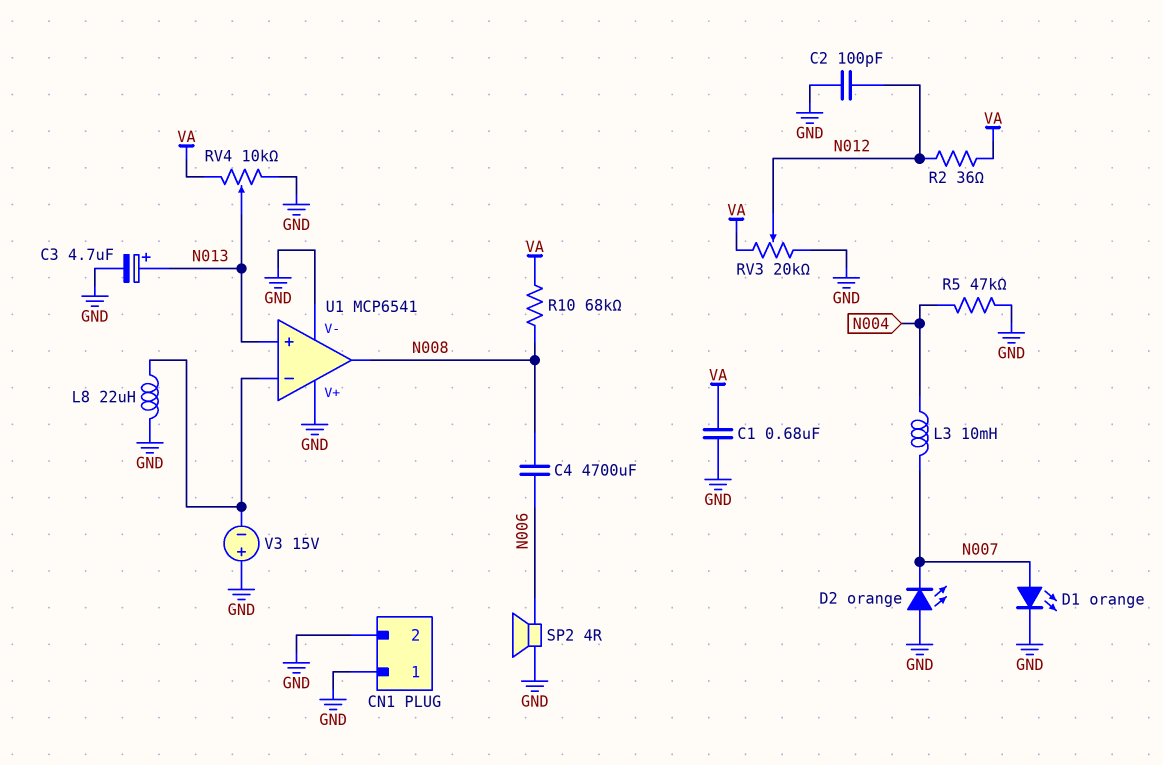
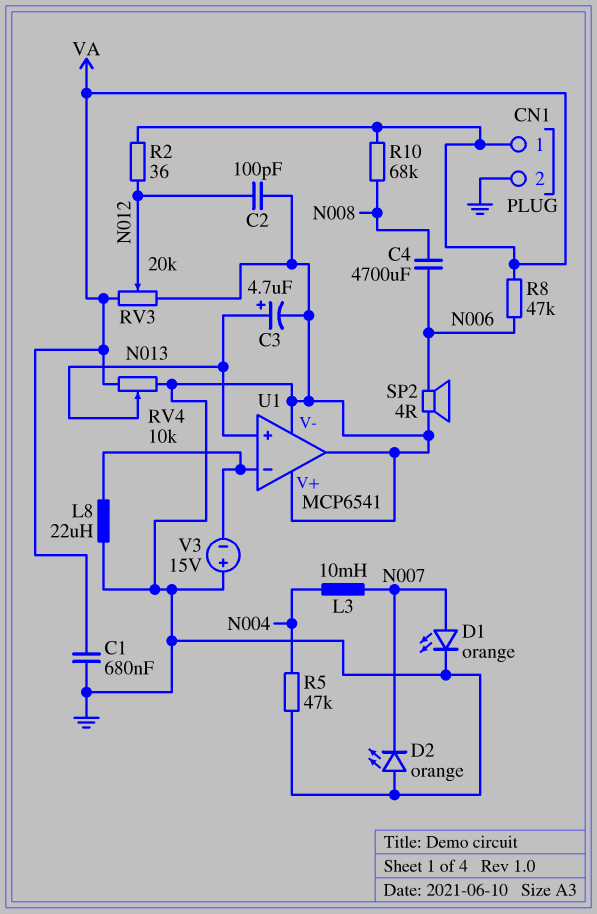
CN1 pin 1: GND -> VA
R8: none -> 47k (N006, VA)
U1 pin out: N008 -> GND

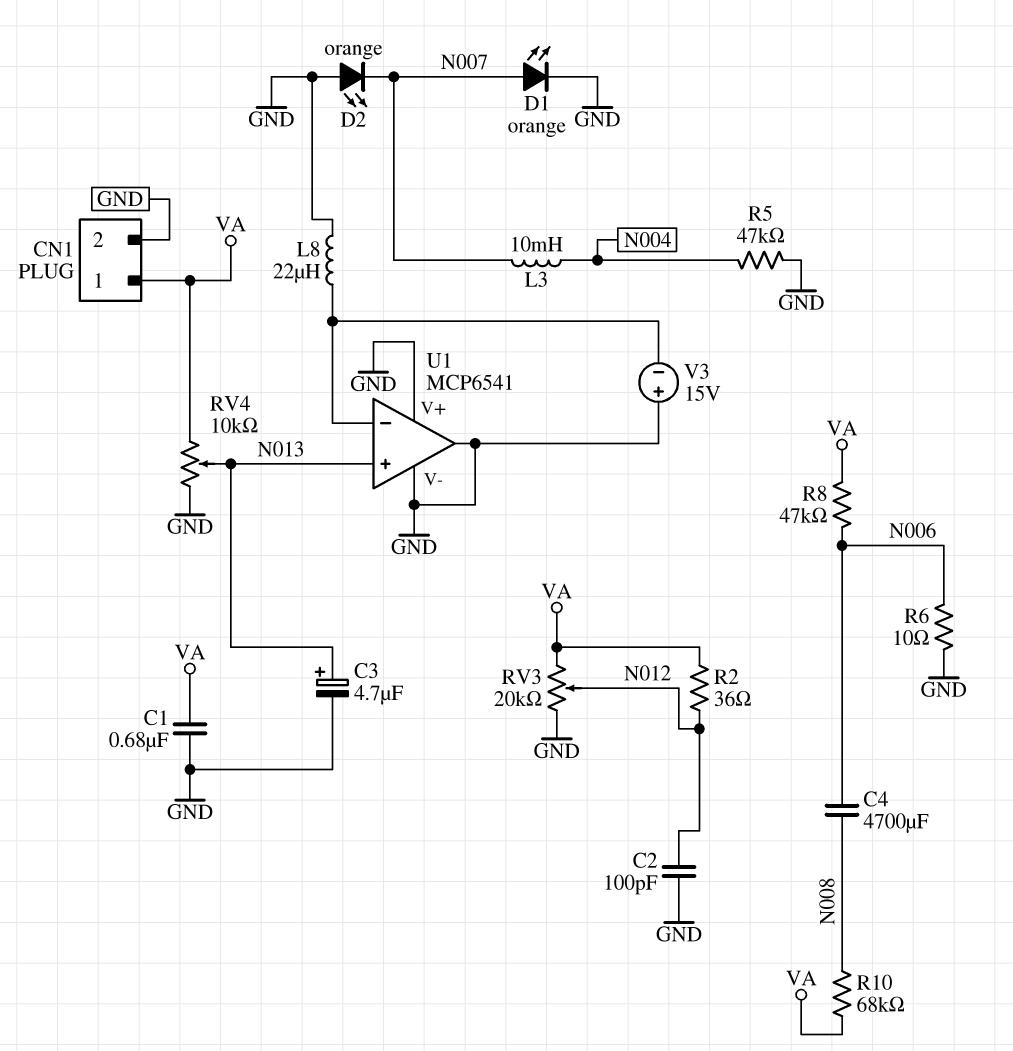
R6: none -> 10 (GND, N006)
SP2: speaker 4R (GND, N006) -> none

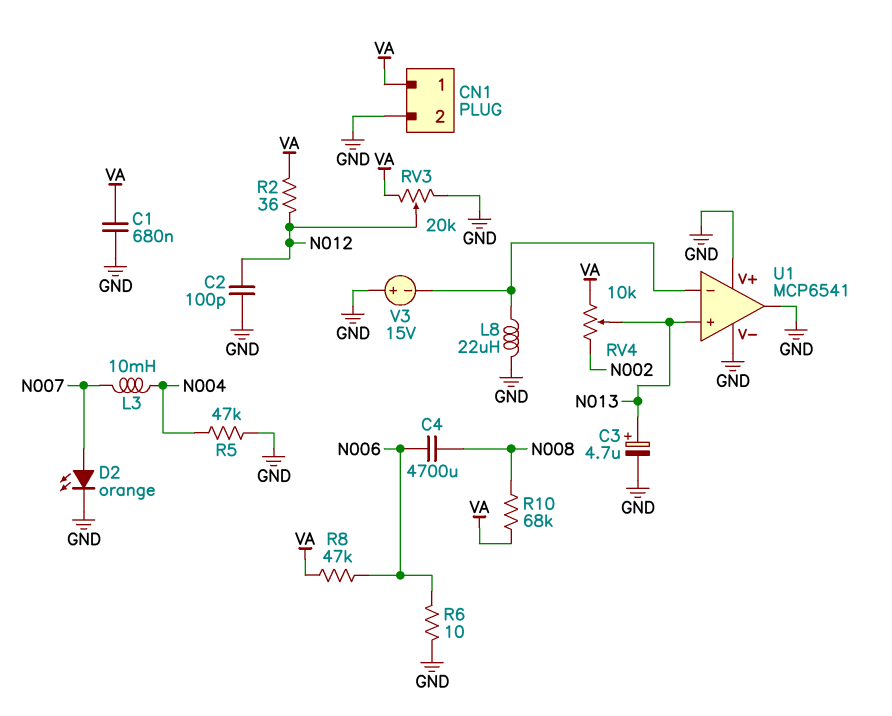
D1: LED orange (A N007, K GND) -> none
D2: LED orange (A GND, K N007) -> LED orange (A N007, K GND)
RV4: 10k (GND, VA, wiper N013) -> 10k (N002, VA, wiper N013)

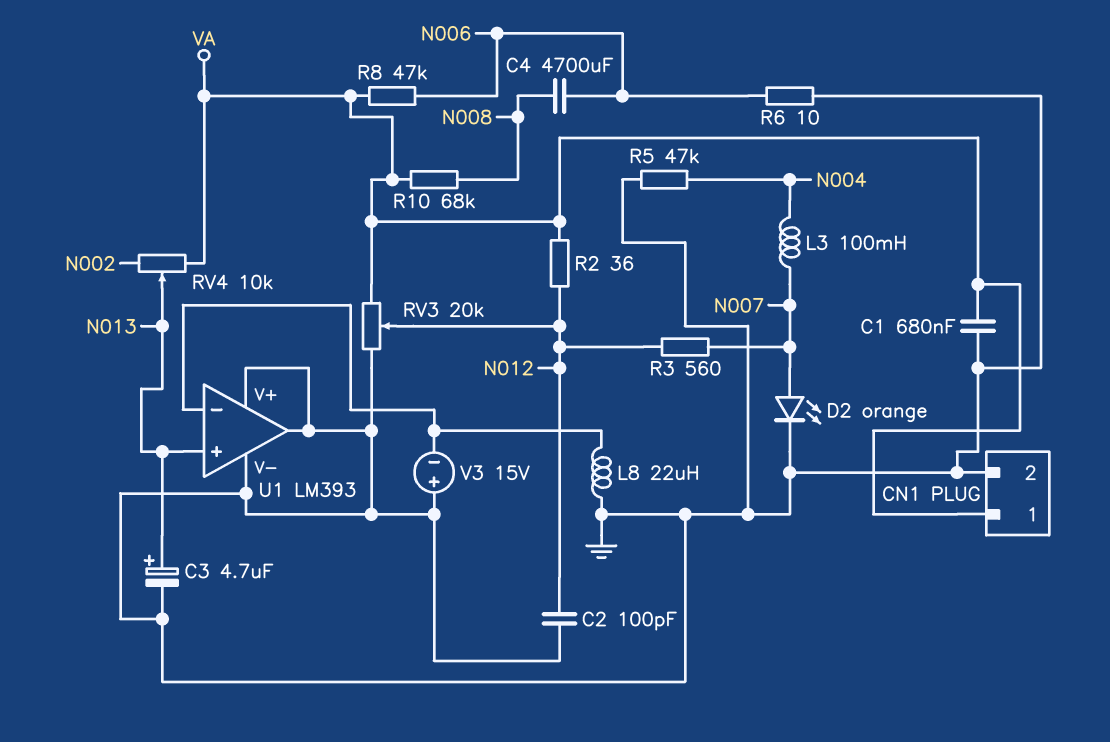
L3: 10mH (N004, N007) -> 100mH (N004, N007)
R3: none -> 560 (N007, N012)
U1: MCP6541 -> LM393

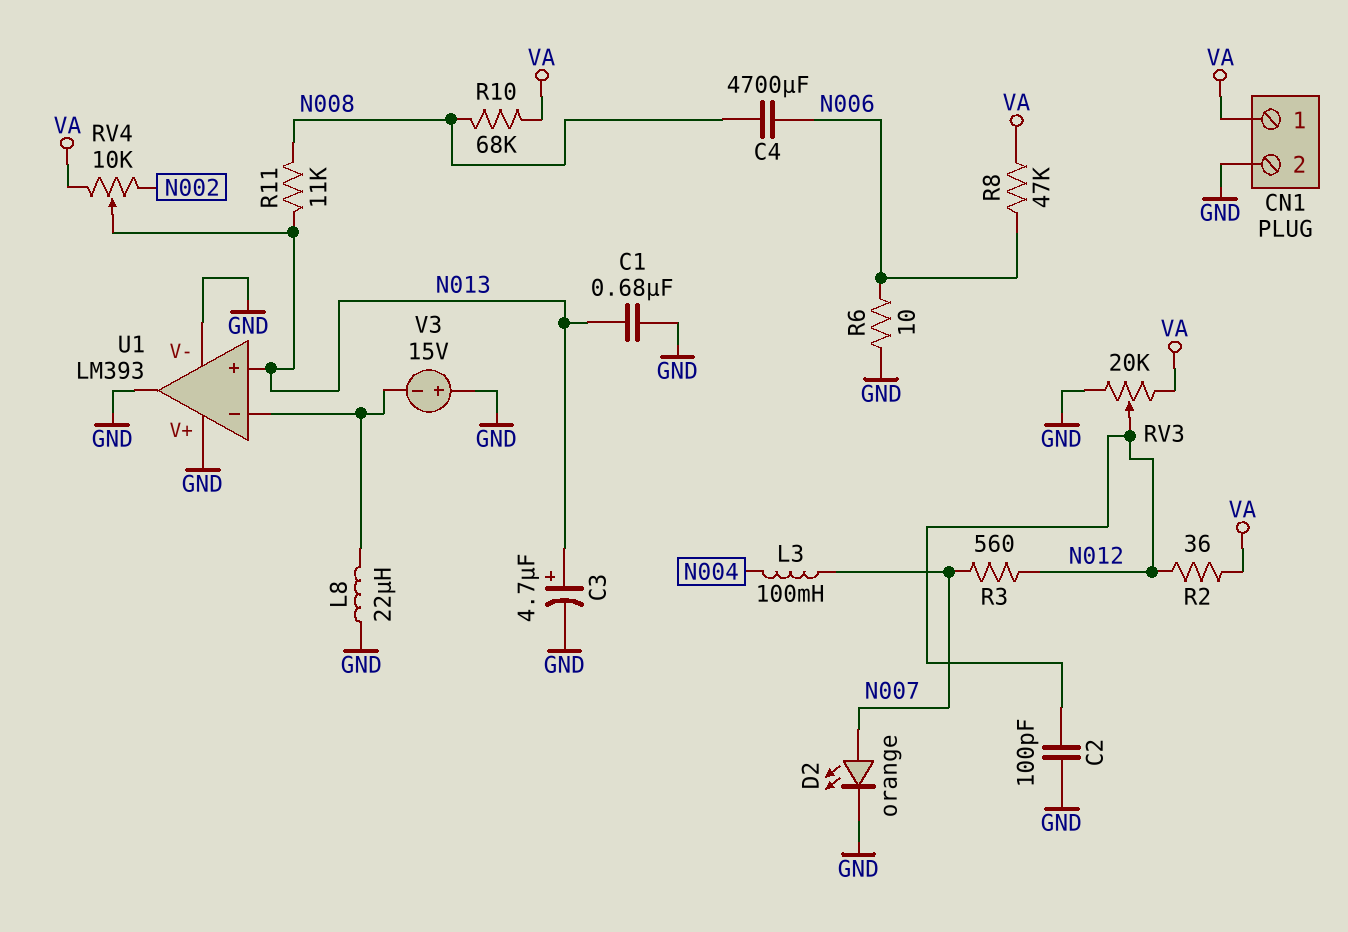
C1: 680nF (GND, VA) -> 680nF (GND, N013)
R5: 47k (GND, N004) -> none
R11: none -> 11k (N008, N013)

